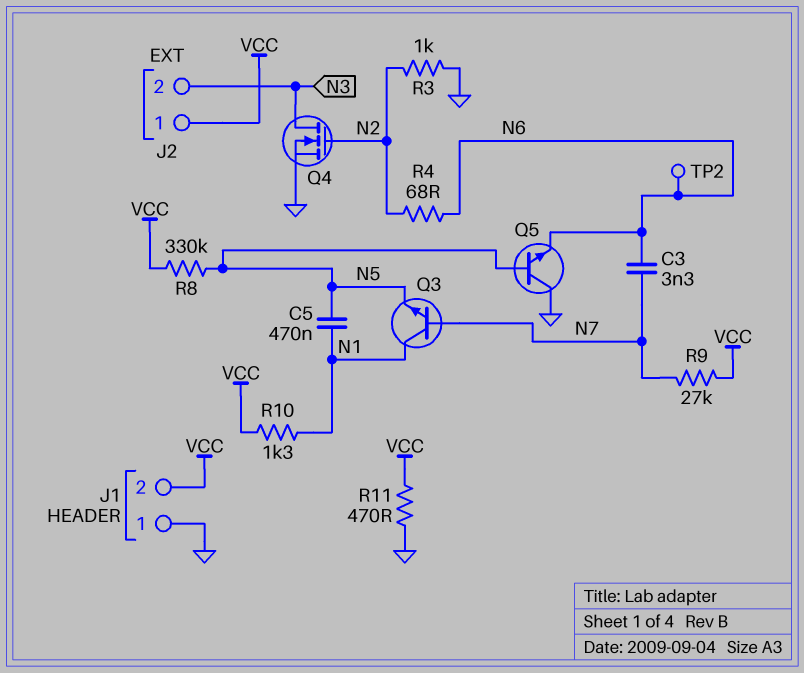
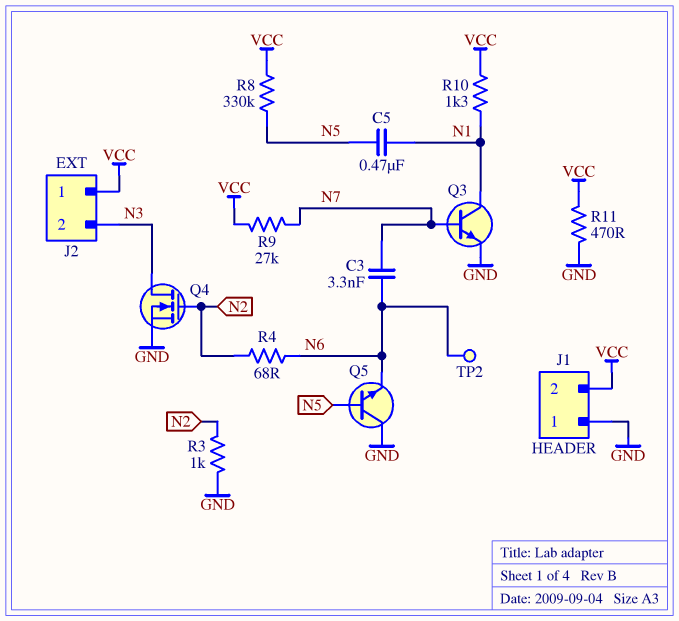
Q3: NPN (B N7, C N1, E N5) -> NPN (B N7, C N1, E GND)

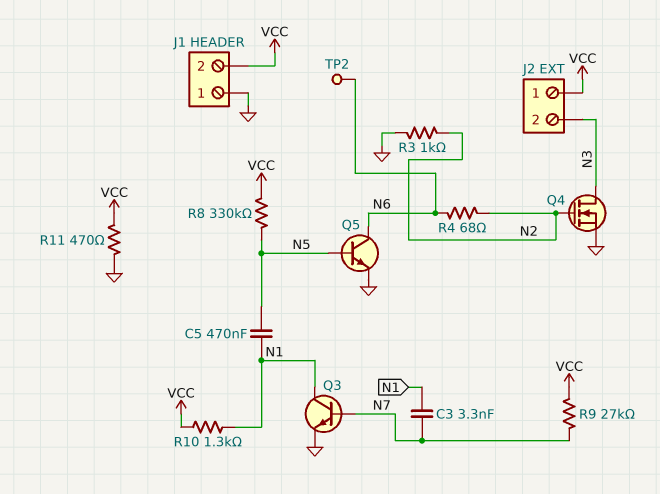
C3: 3.3nF (N6, N7) -> 3.3nF (N1, N7)
Q5: NPN (B N5, C GND, E N6) -> NPN (B N5, C N6, E GND)

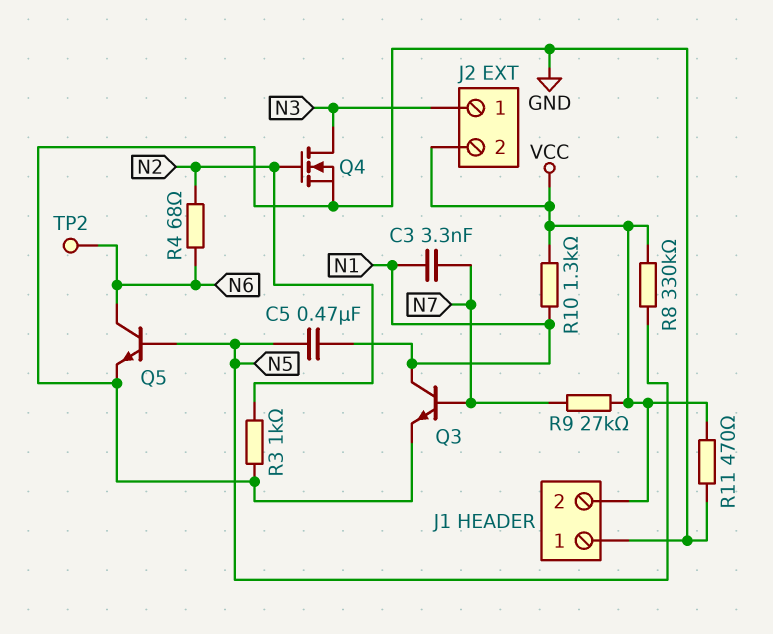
J2 pin 1: VCC -> N3
J2 pin 2: N3 -> VCC

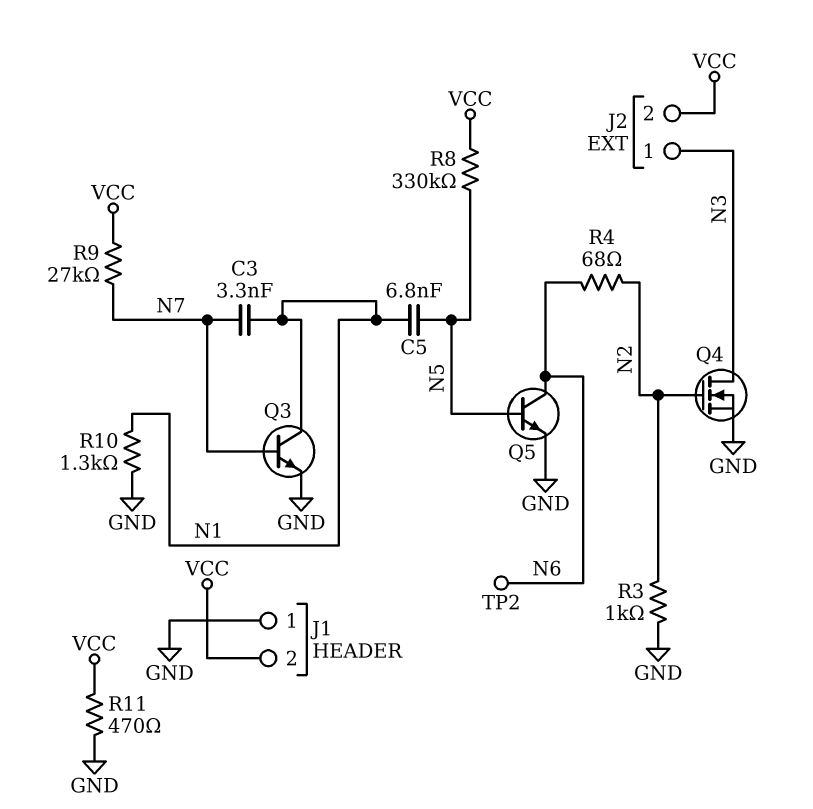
C5: 470nF (N1, N5) -> 6.8nF (N1, N5)
R10: 1.3k (N1, VCC) -> 1.3k (GND, N1)

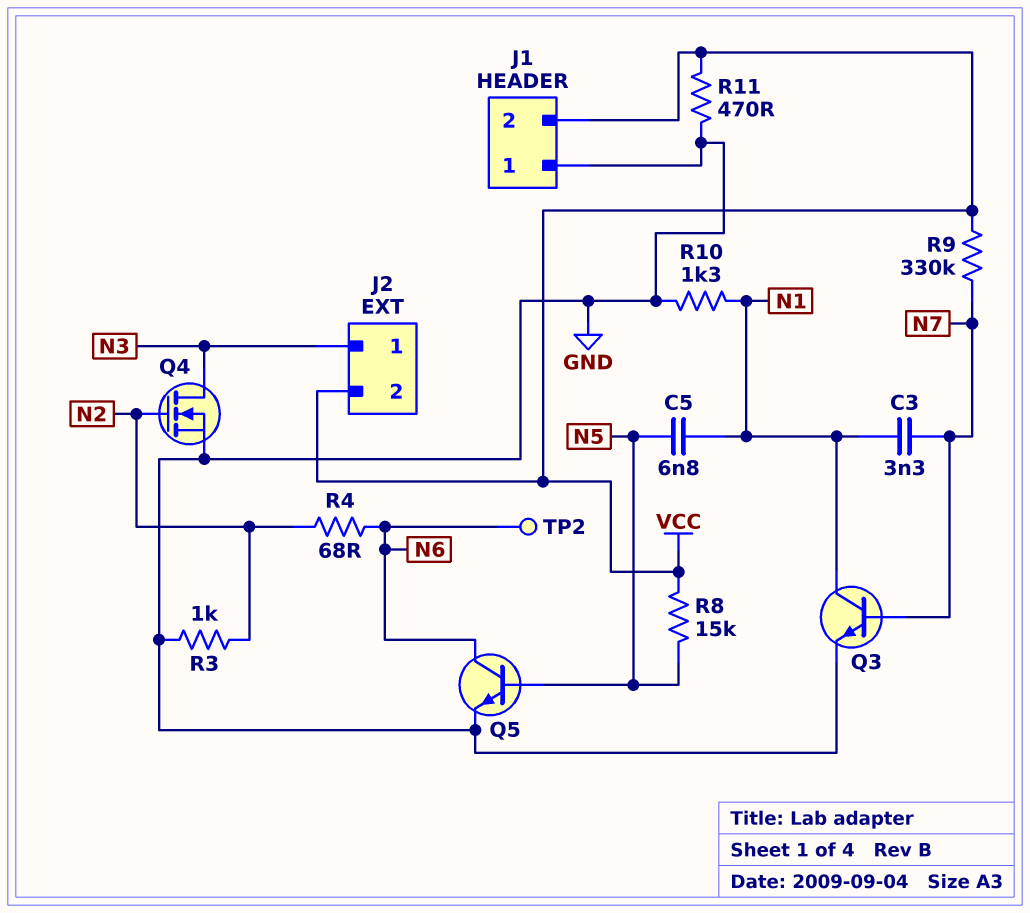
R8: 330k (N5, VCC) -> 15k (N5, VCC)
R9: 27k (N7, VCC) -> 330k (N7, VCC)

